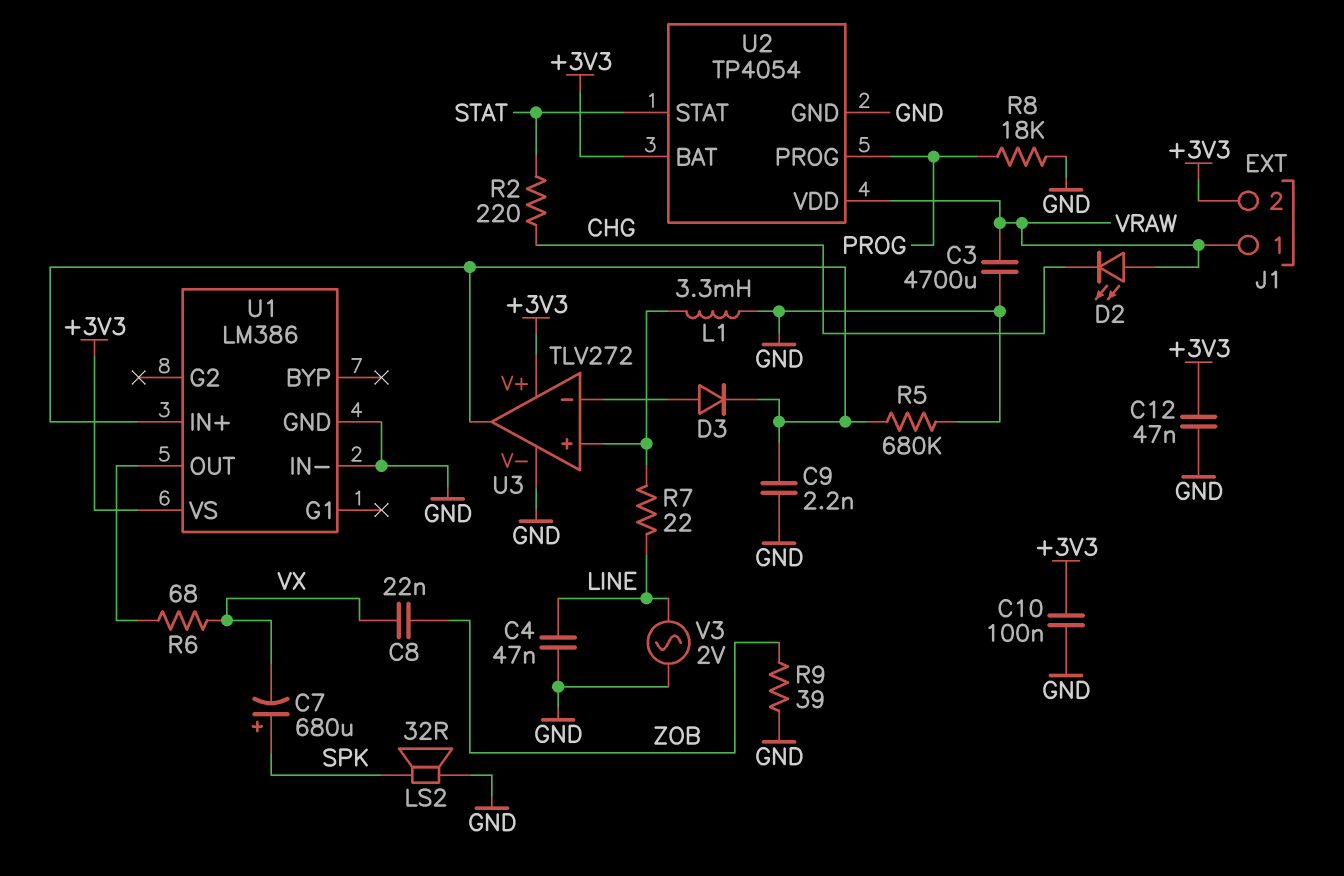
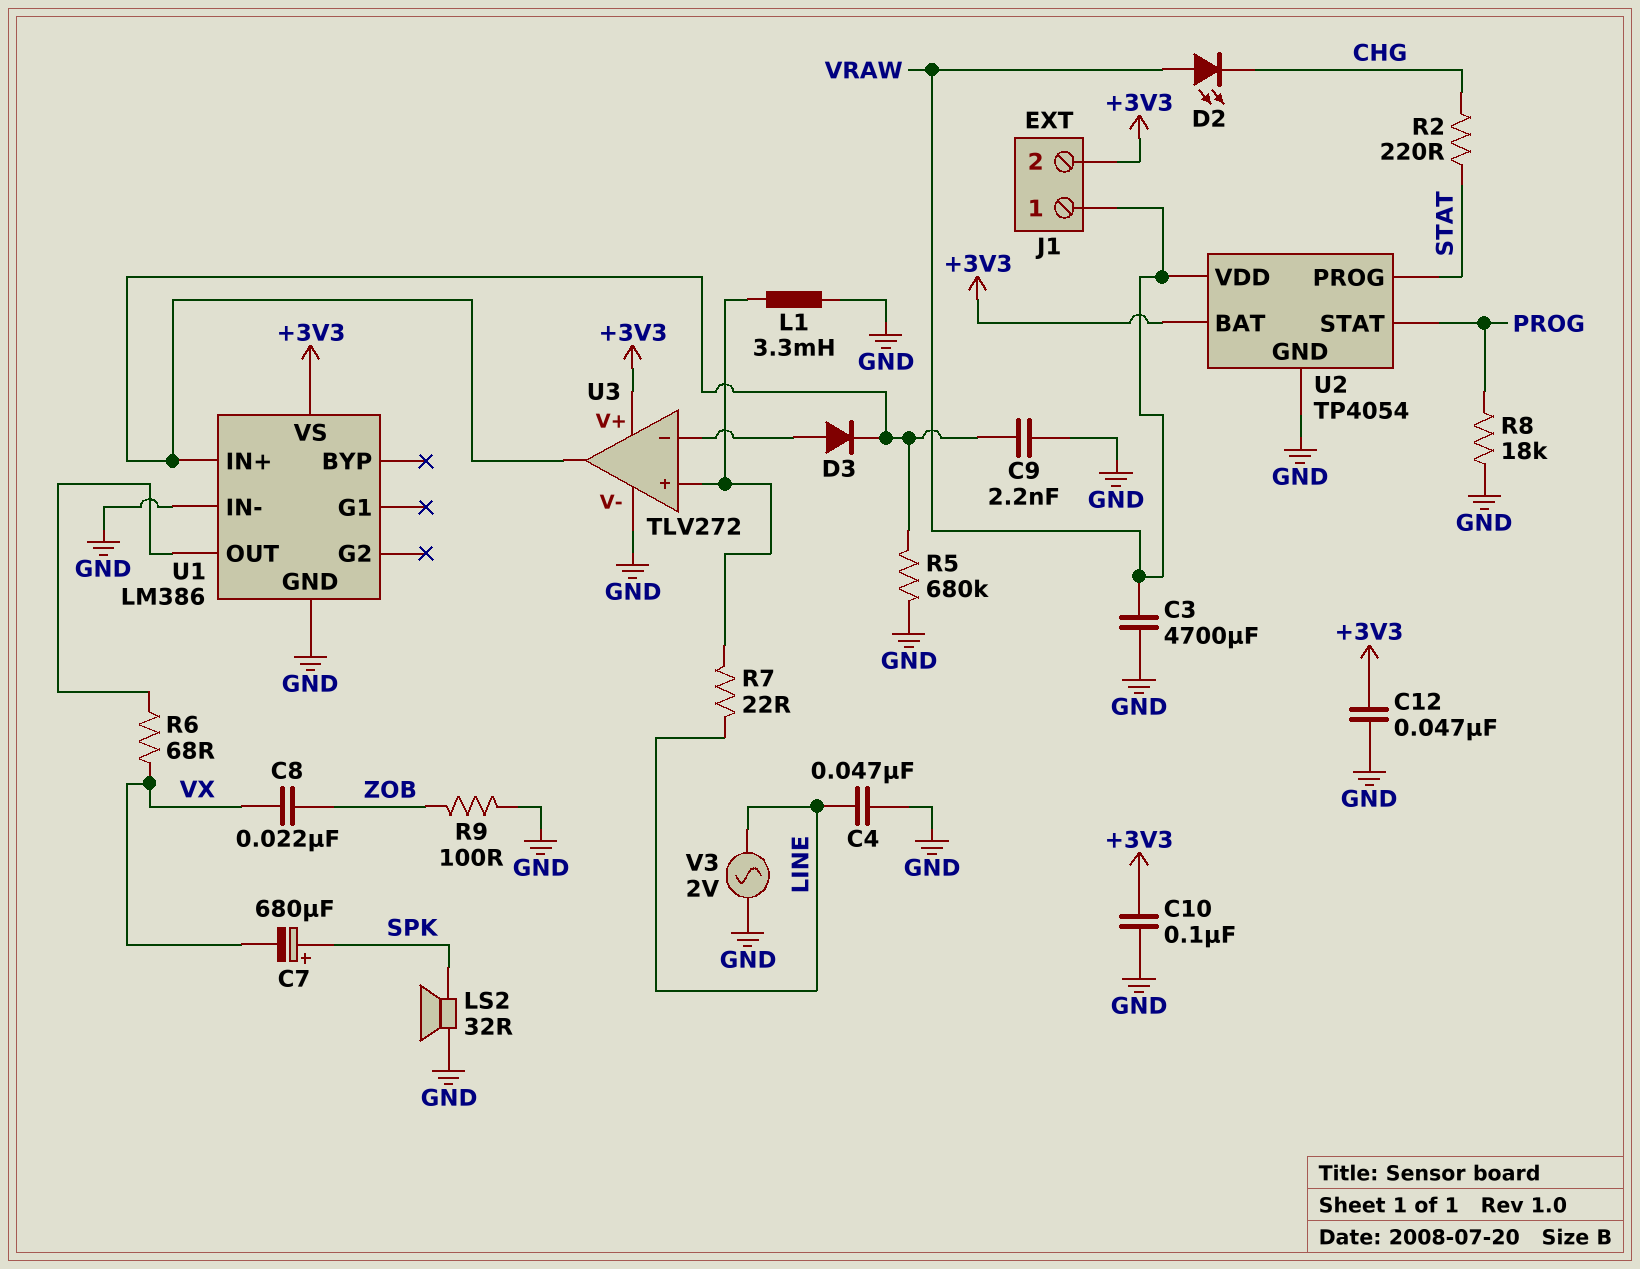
R9: 39 (GND, ZOB) -> 100 (GND, ZOB)
U2 pin PROG: PROG -> STAT
U2 pin STAT: STAT -> PROG

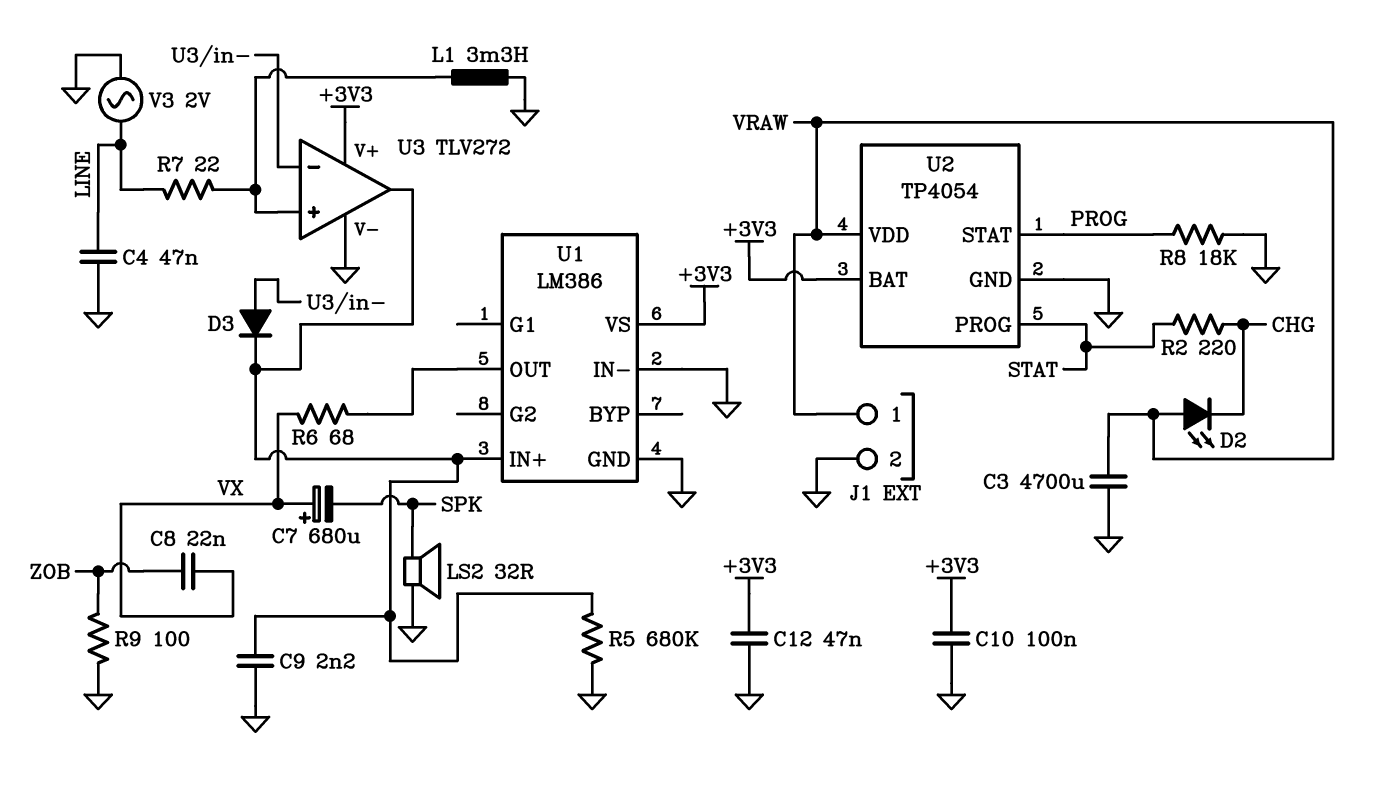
C7: 680uF (plus SPK, minus VX) -> 680uF (plus VX, minus SPK)
J1 pin 2: +3V3 -> GND

